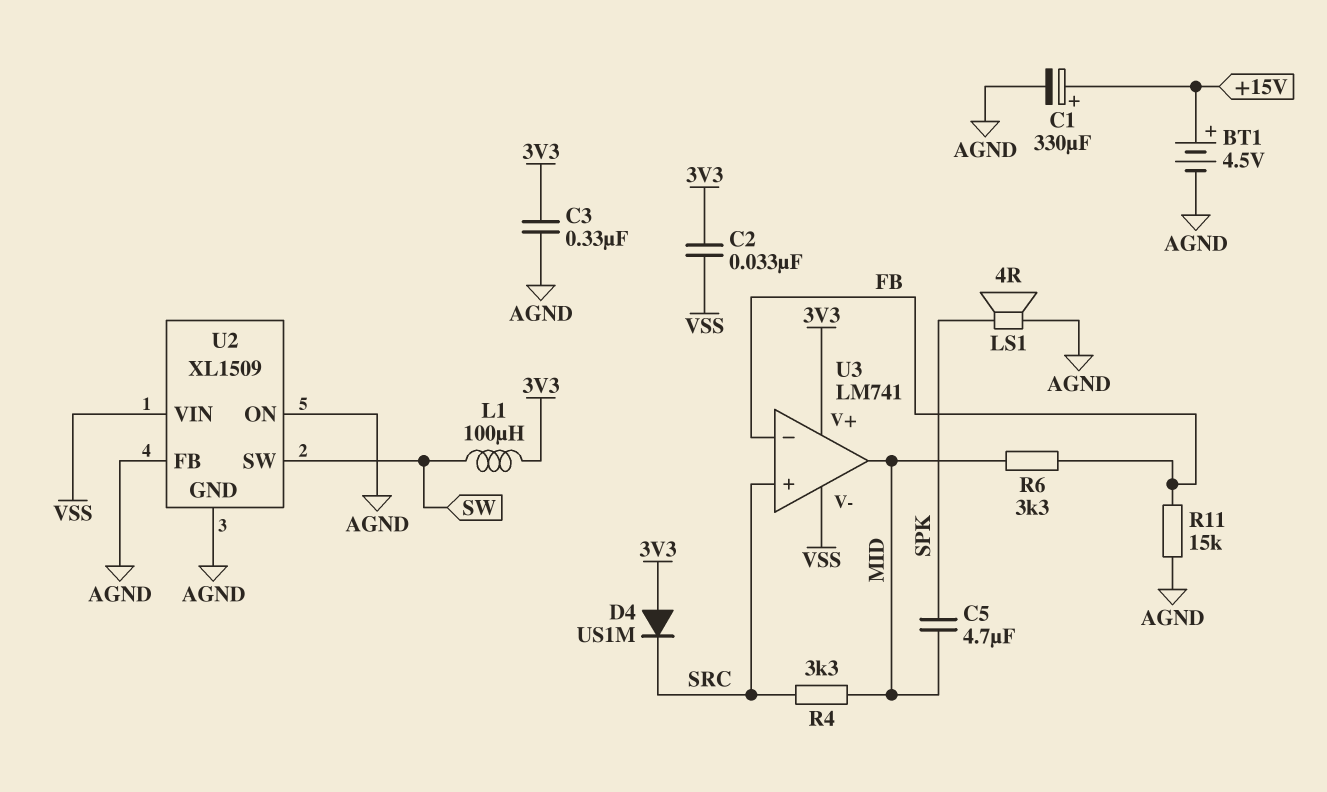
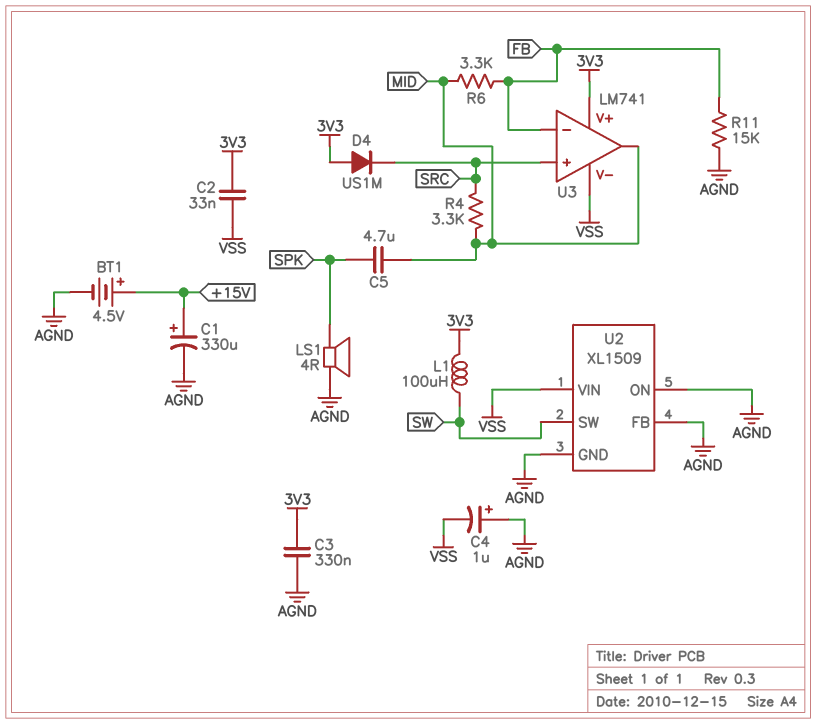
C4: none -> 1uF (plus AGND, minus VSS)

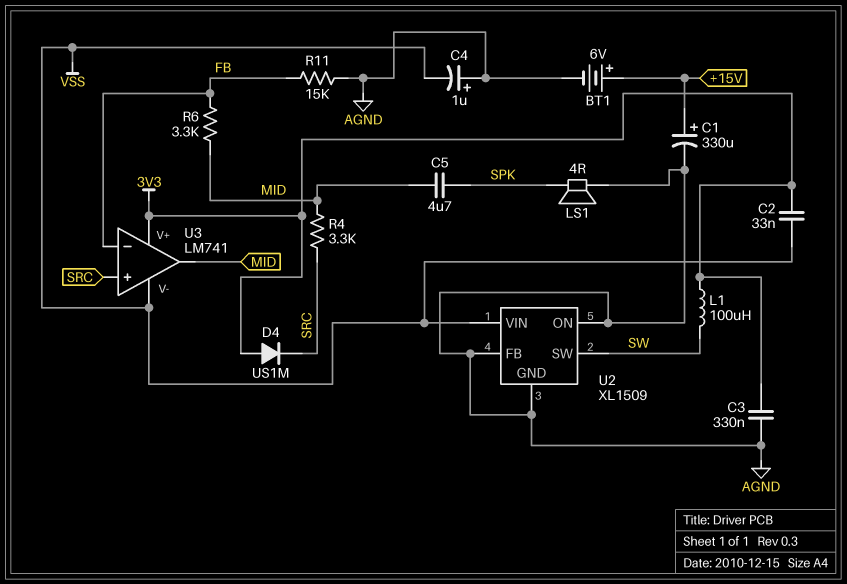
BT1: 4.5V (plus +15V, minus AGND) -> 6V (plus +15V, minus AGND)

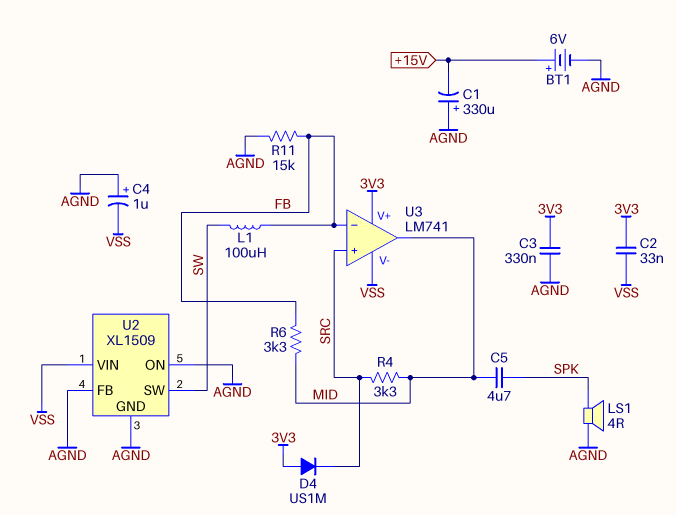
C1: 330uF (plus +15V, minus AGND) -> 330uF (plus AGND, minus +15V)
L1: 100uH (3V3, SW) -> 100uH (FB, SW)

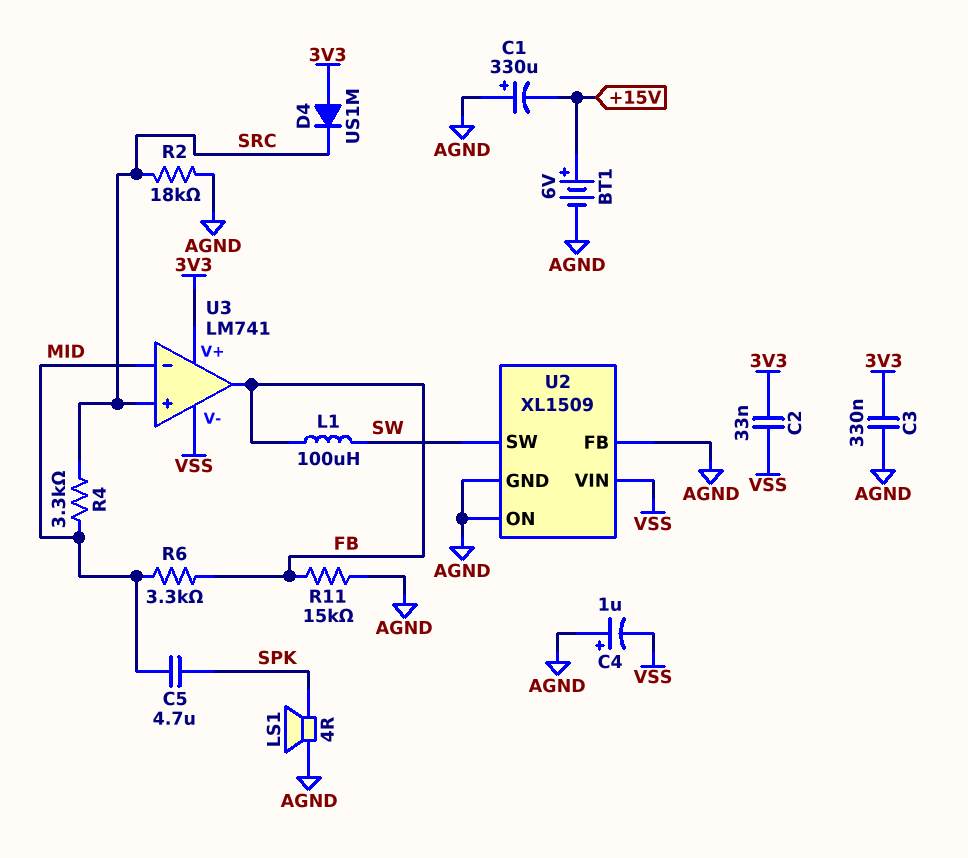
R2: none -> 18k (AGND, SRC)
U3 pin in-: FB -> MID
U3 pin out: MID -> FB

